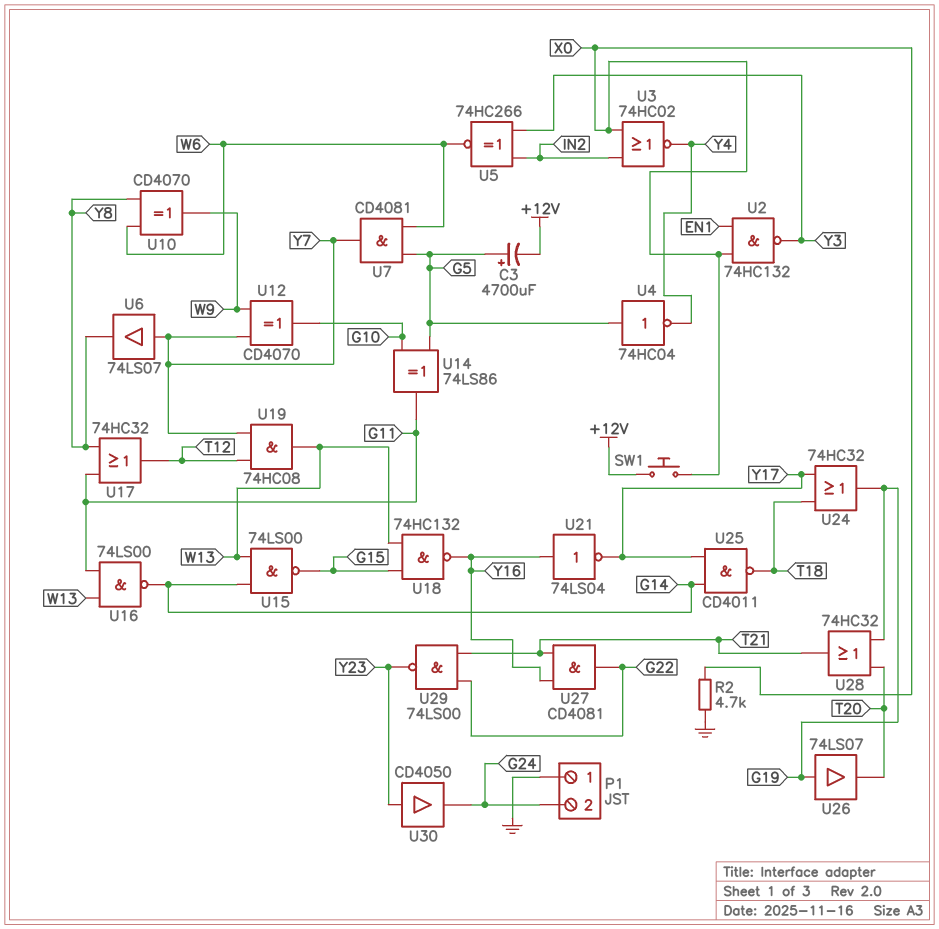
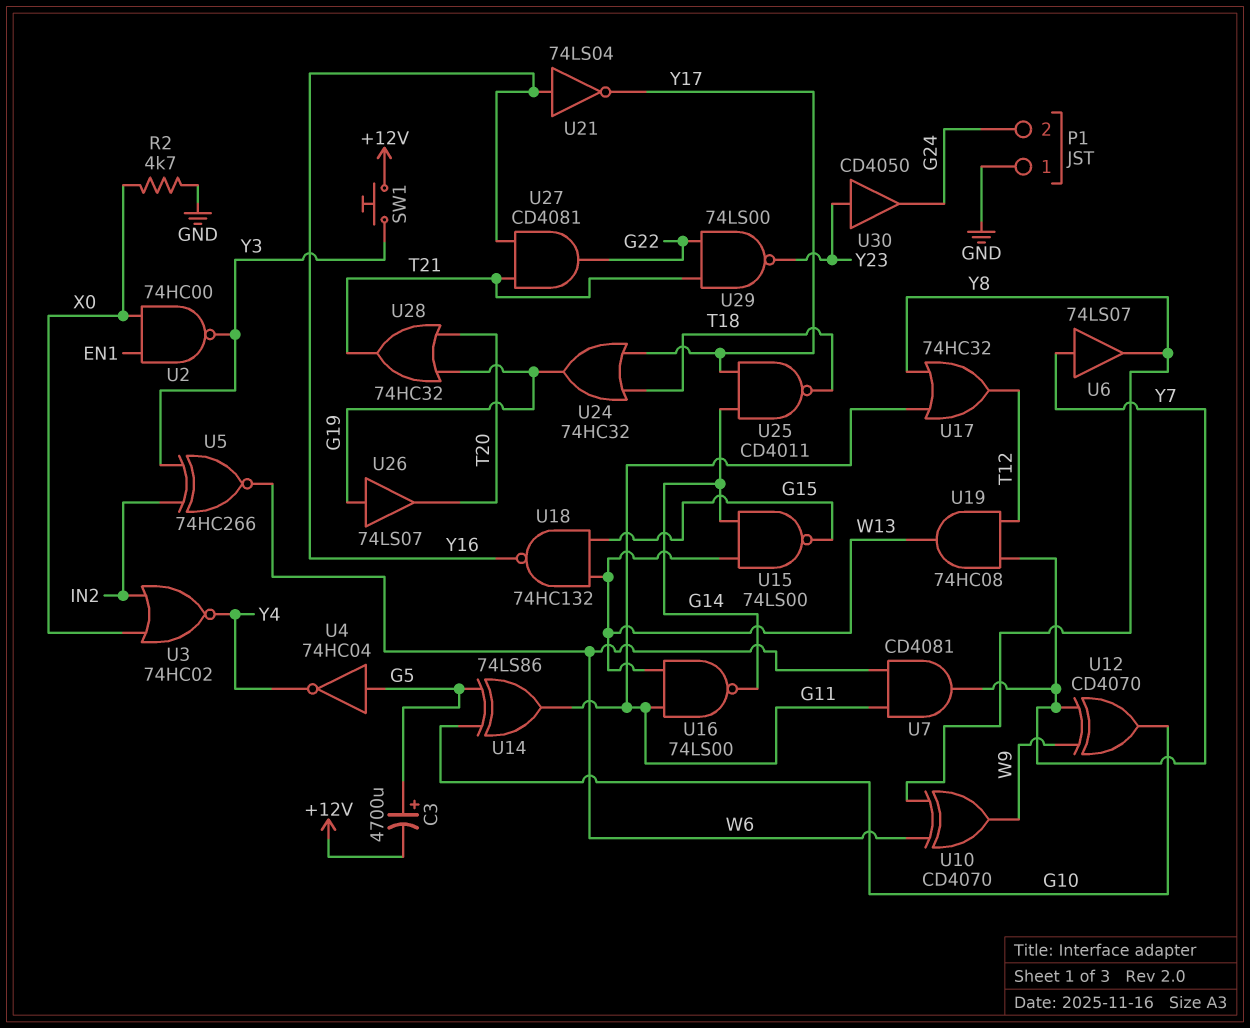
SW1: button (+12V, X0) -> button (+12V, Y3)
U2: NAND 74HC132 (in EN1, in X0, out Y3) -> NAND 74HC00 (in EN1, in X0, out Y3)
U7: AND CD4081 (in G5, in W6, out Y7) -> AND CD4081 (in G11, in W6, out Y7)

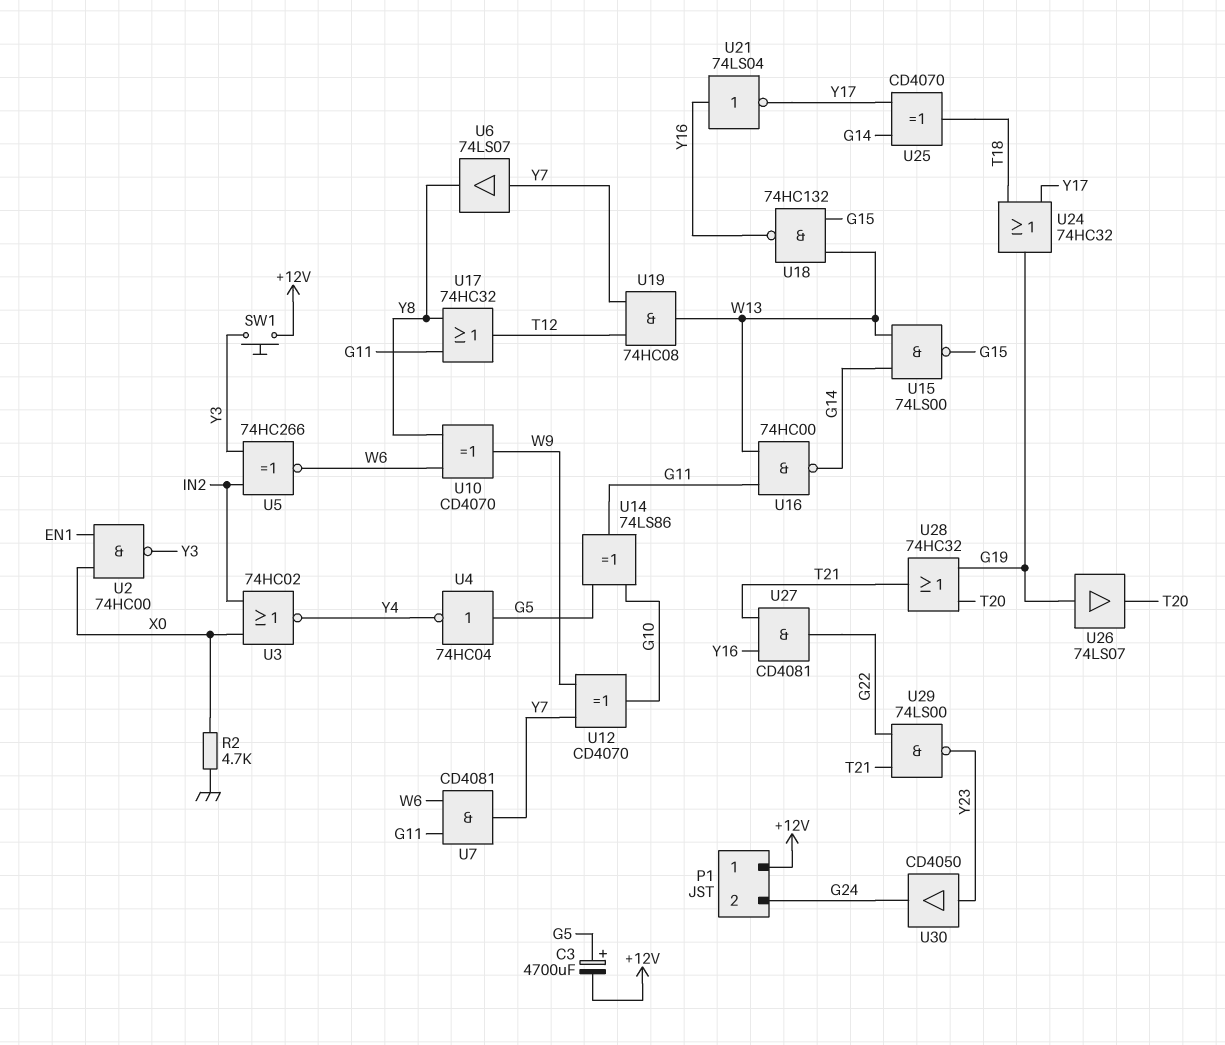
P1 pin 1: GND -> +12V
U16: NAND 74LS00 (in G11, in W13, out G14) -> NAND 74HC00 (in G11, in W13, out G14)
U25: NAND CD4011 (in G14, in Y17, out T18) -> XOR CD4070 (in G14, in Y17, out T18)

